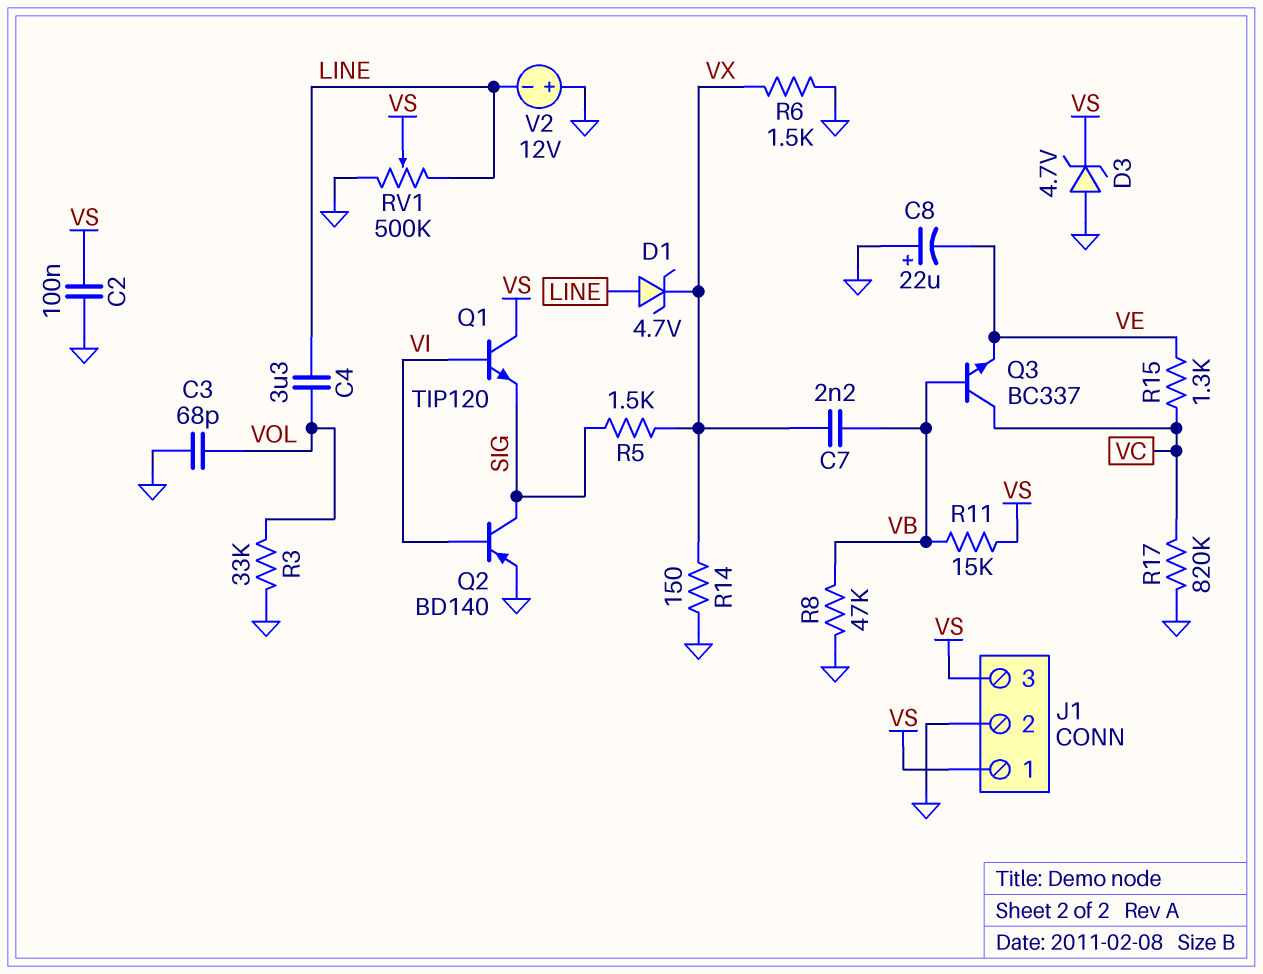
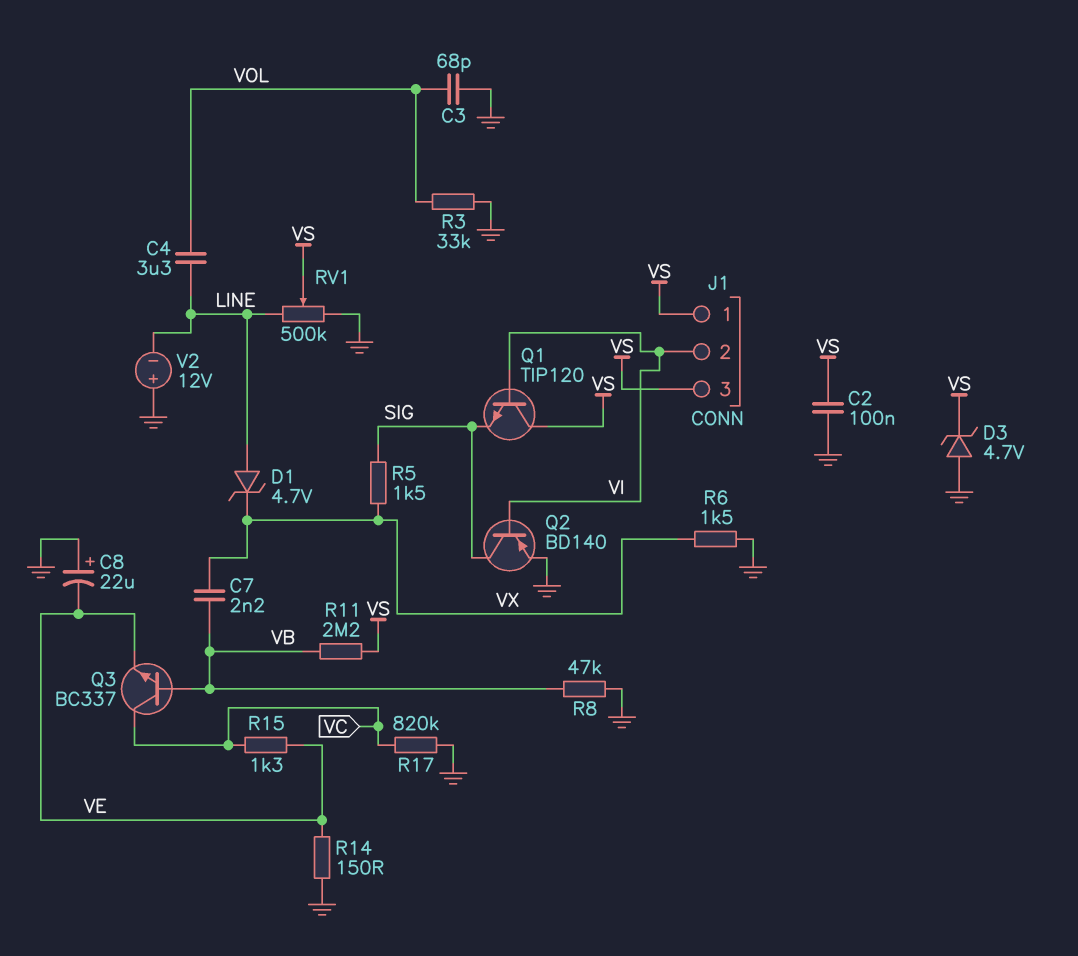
J1 pin 2: GND -> VI
R11: 15k (VB, VS) -> 2.2M (VB, VS)
R14: 150 (GND, VX) -> 150 (GND, VE)

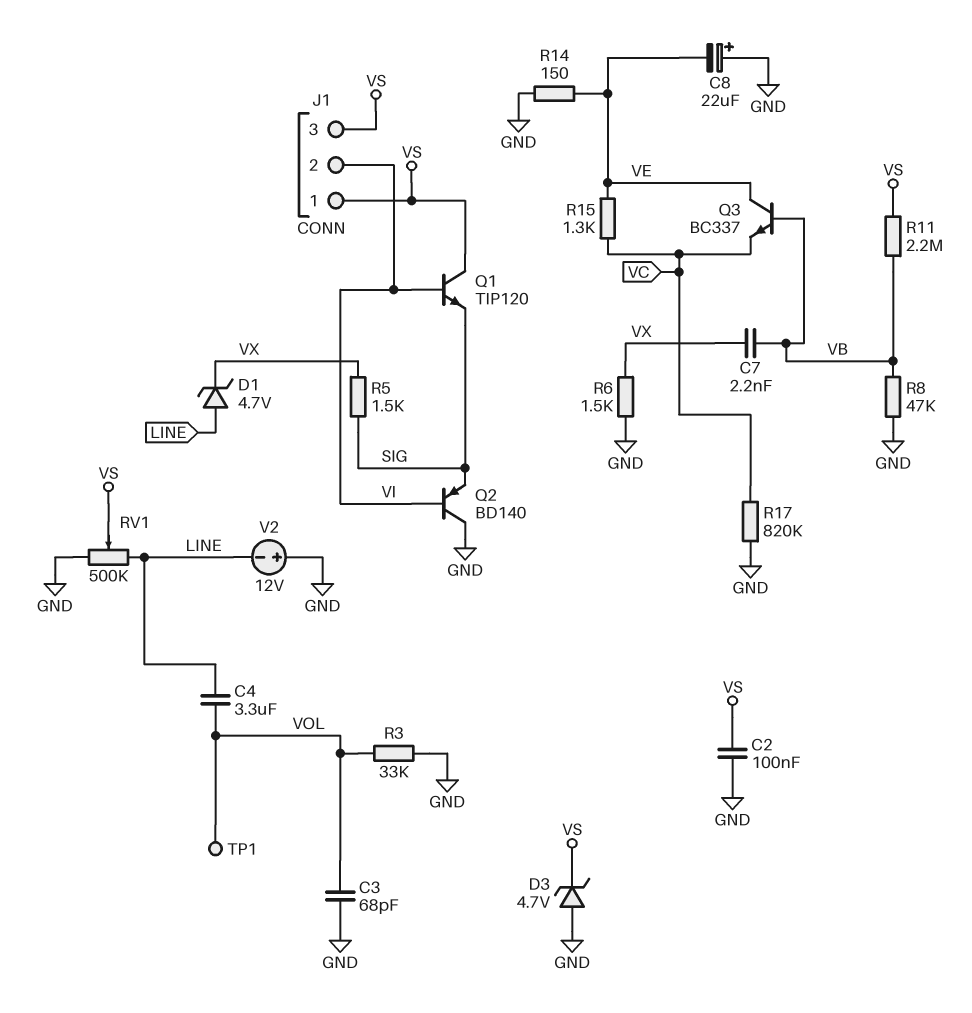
Q2: PNP BD140 (B VI, C SIG, E GND) -> PNP BD140 (B VI, C GND, E SIG)
Q3: NPN BC337 (B VB, C VC, E VE) -> NPN BC337 (B VB, C VE, E VC)
TP1: none -> test point (VOL)

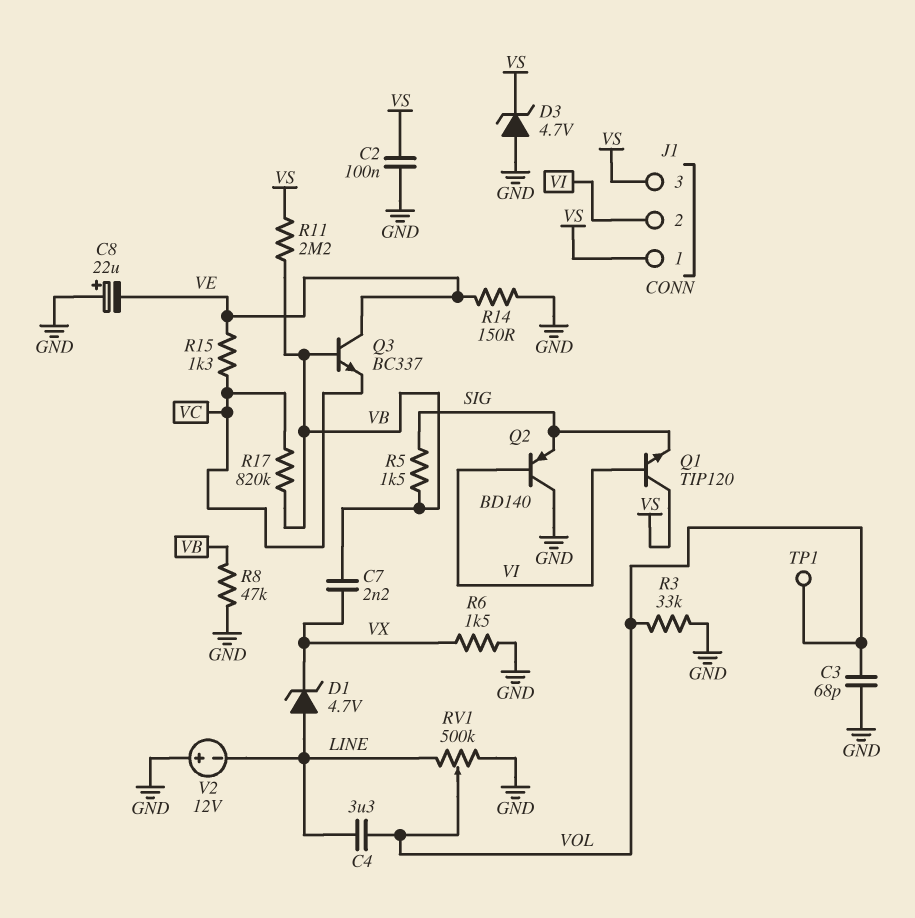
R5: 1.5k (SIG, VX) -> 1.5k (SIG, VB)
R17: 820k (GND, VC) -> 820k (VB, VC)
RV1: 500k (GND, LINE, wiper VS) -> 500k (GND, LINE, wiper VOL)

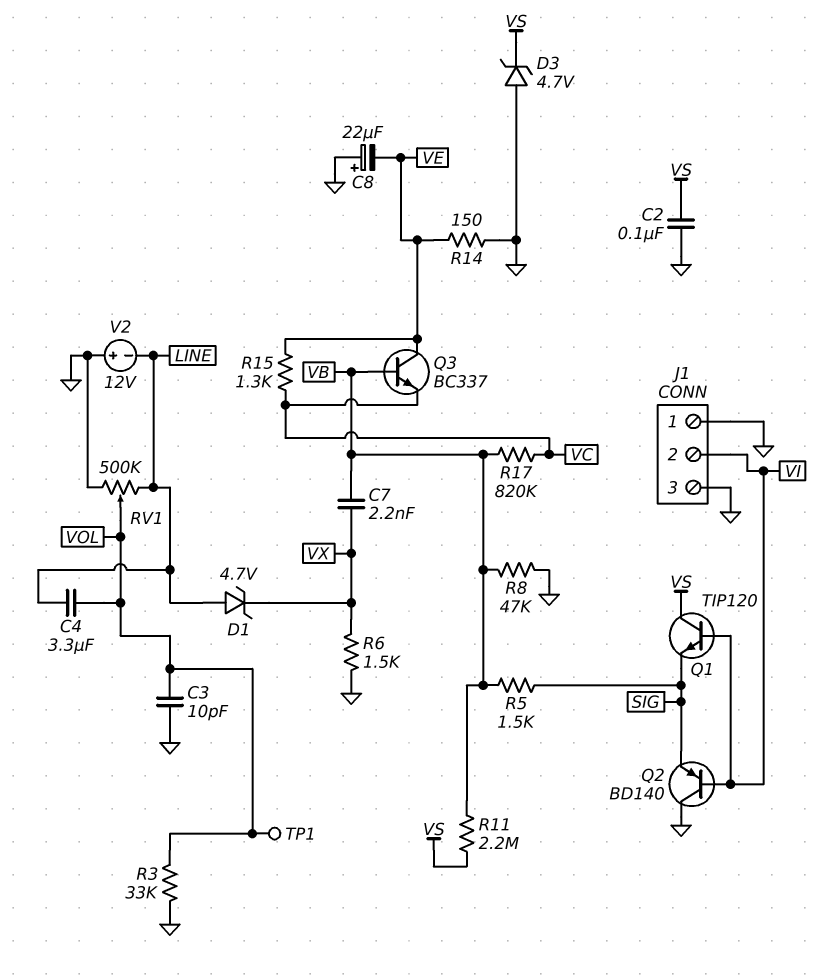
C3: 68pF (GND, VOL) -> 10pF (GND, VOL)
J1 pin 1: VS -> GND
J1 pin 3: VS -> GND

